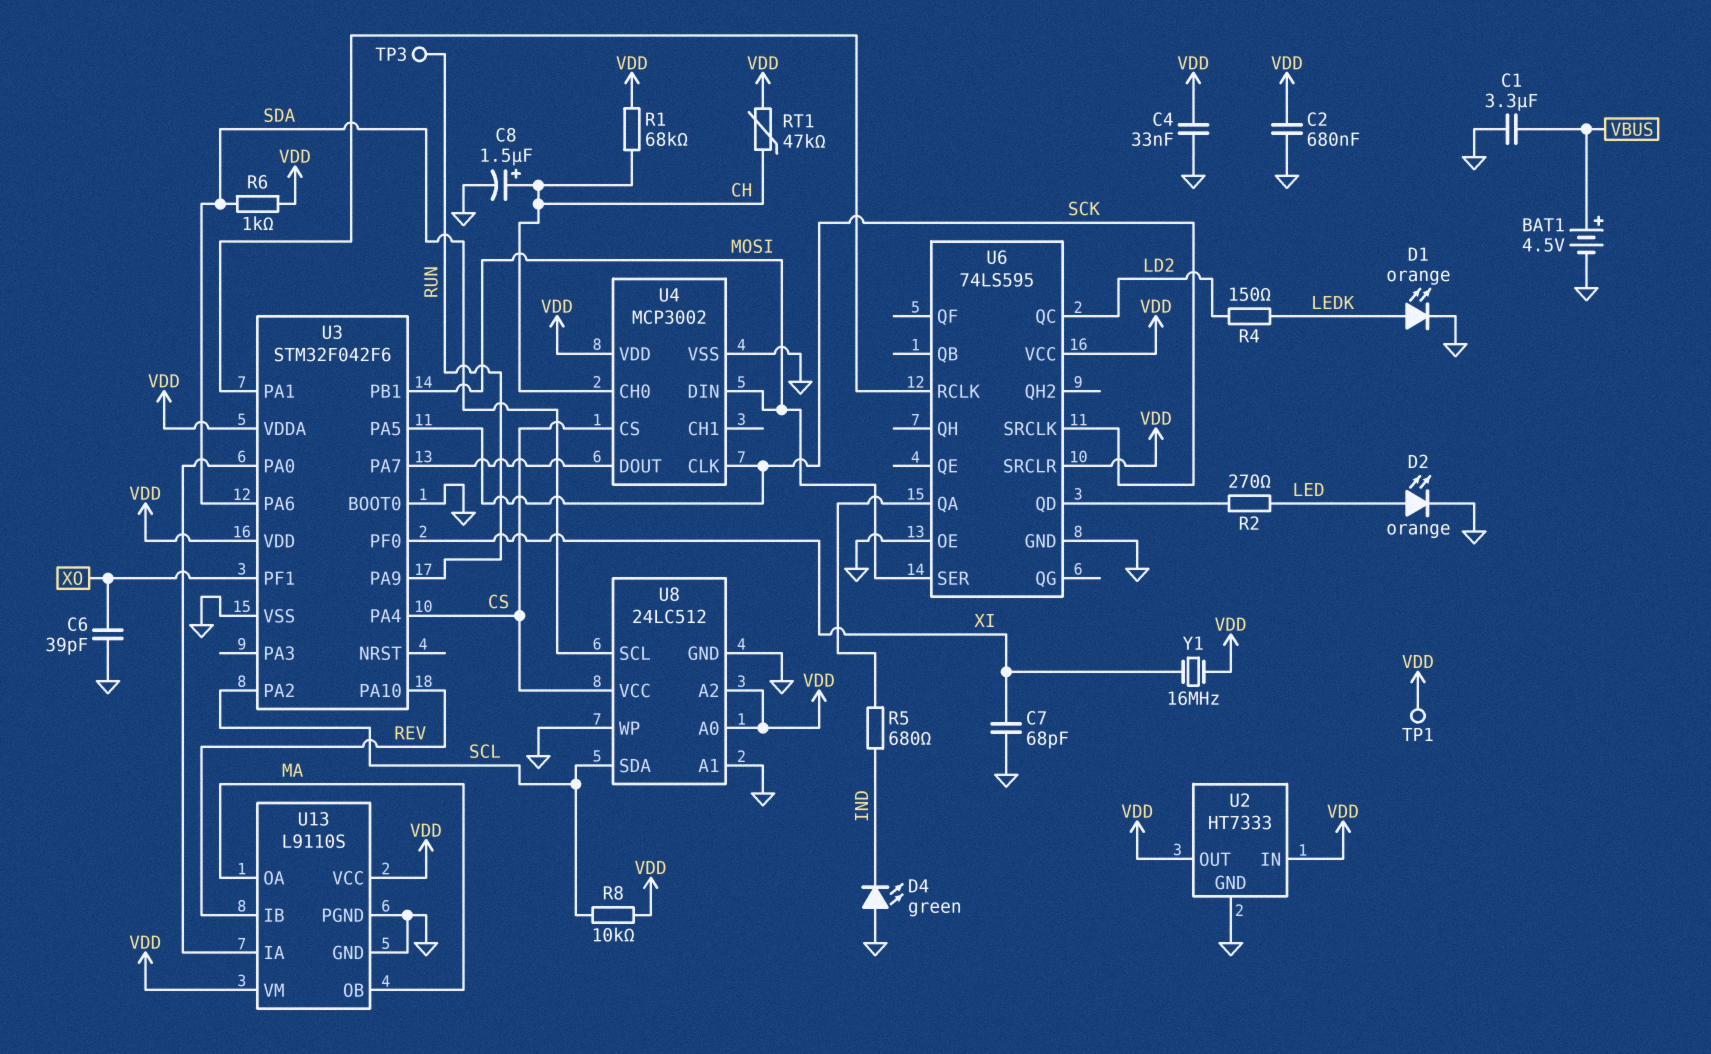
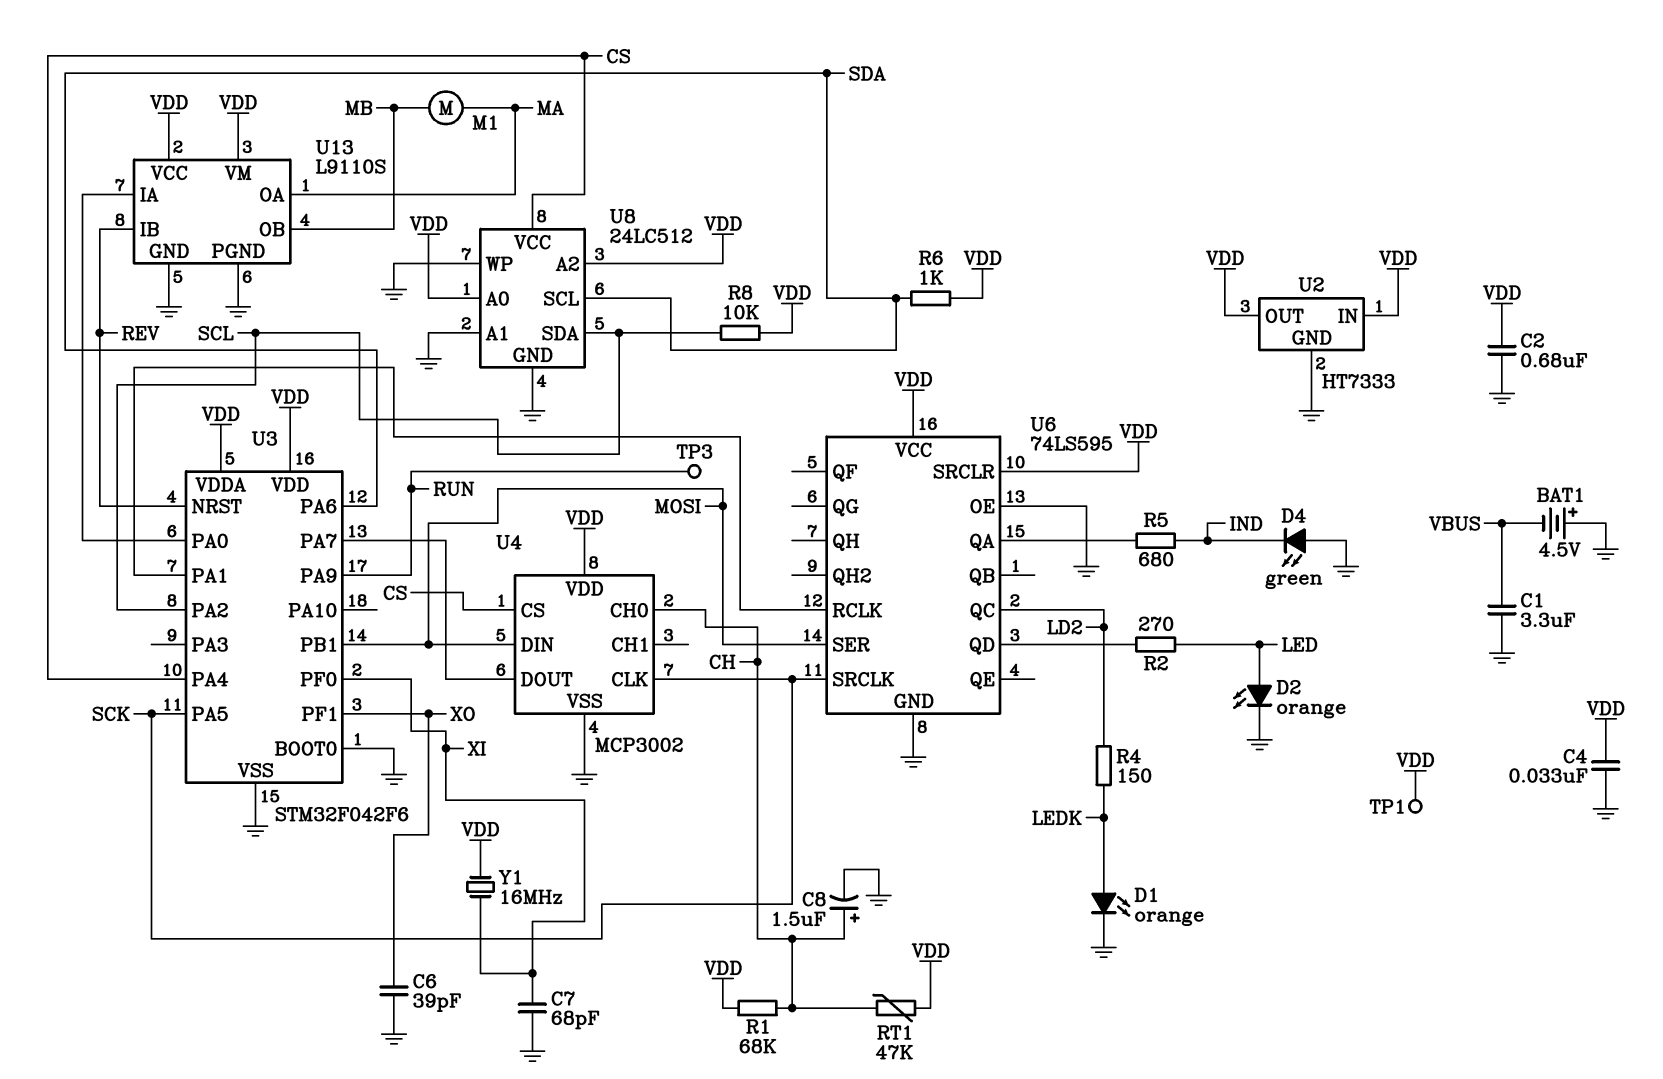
BAT1: 4.5V (plus VBUS, minus GND) -> 4.5V (plus GND, minus VBUS)
M1: none -> motor (MA, MB)
U3 pin NRST: none -> REV
U3 pin PA10: REV -> none
U13 pin OB: MA -> MB

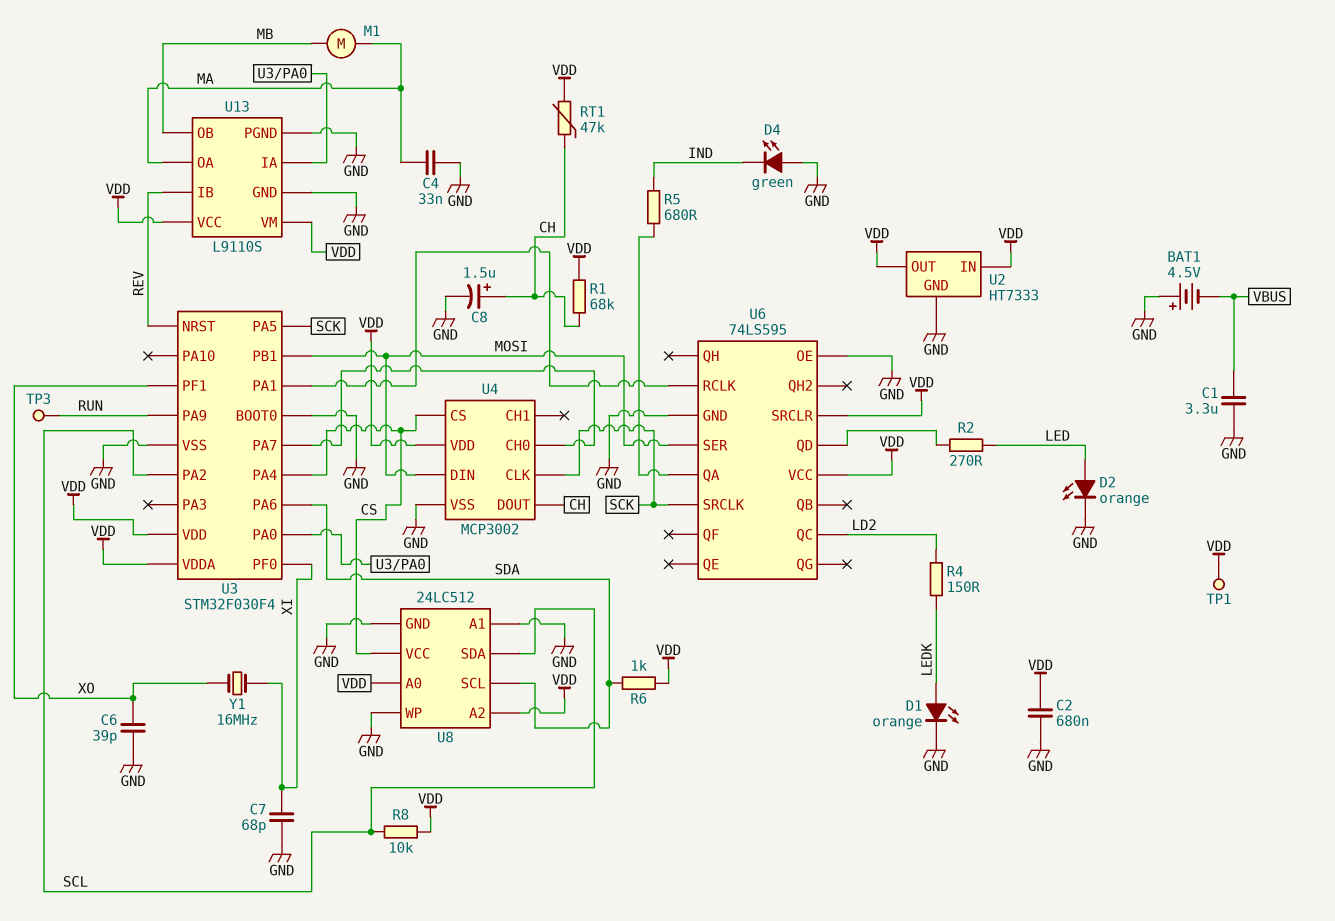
C4: 33nF (GND, VDD) -> 33nF (GND, MA)
U3: STM32F042F6 -> STM32F030F4
U4 pin CH0: CH -> U3/PA7
U4 pin DOUT: U3/PA7 -> CH
Y1: 16MHz (VDD, XI) -> 16MHz (XI, XO)

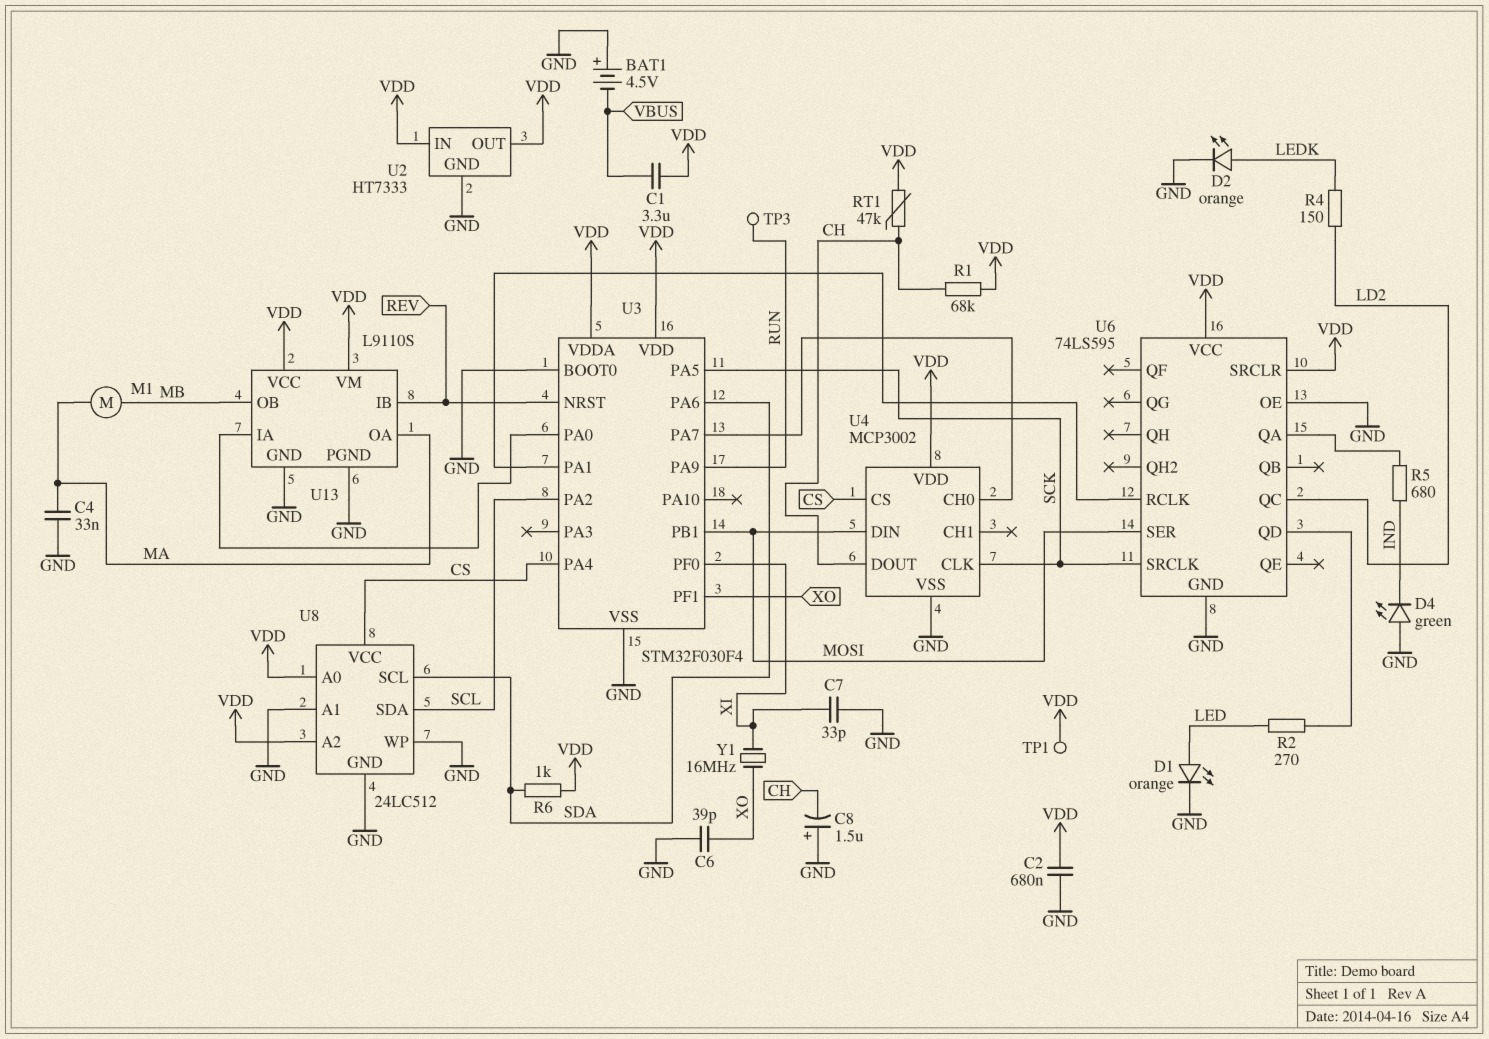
C1: 3.3uF (GND, VBUS) -> 3.3uF (VBUS, VDD)
C7: 68pF (GND, XI) -> 33pF (GND, XI)
C8: 1.5uF (plus CH, minus GND) -> 1.5uF (plus GND, minus CH)
D1: LED orange (A LEDK, K GND) -> LED orange (A LED, K GND)
D2: LED orange (A LED, K GND) -> LED orange (A LEDK, K GND)
R8: 10k (SCL, VDD) -> none

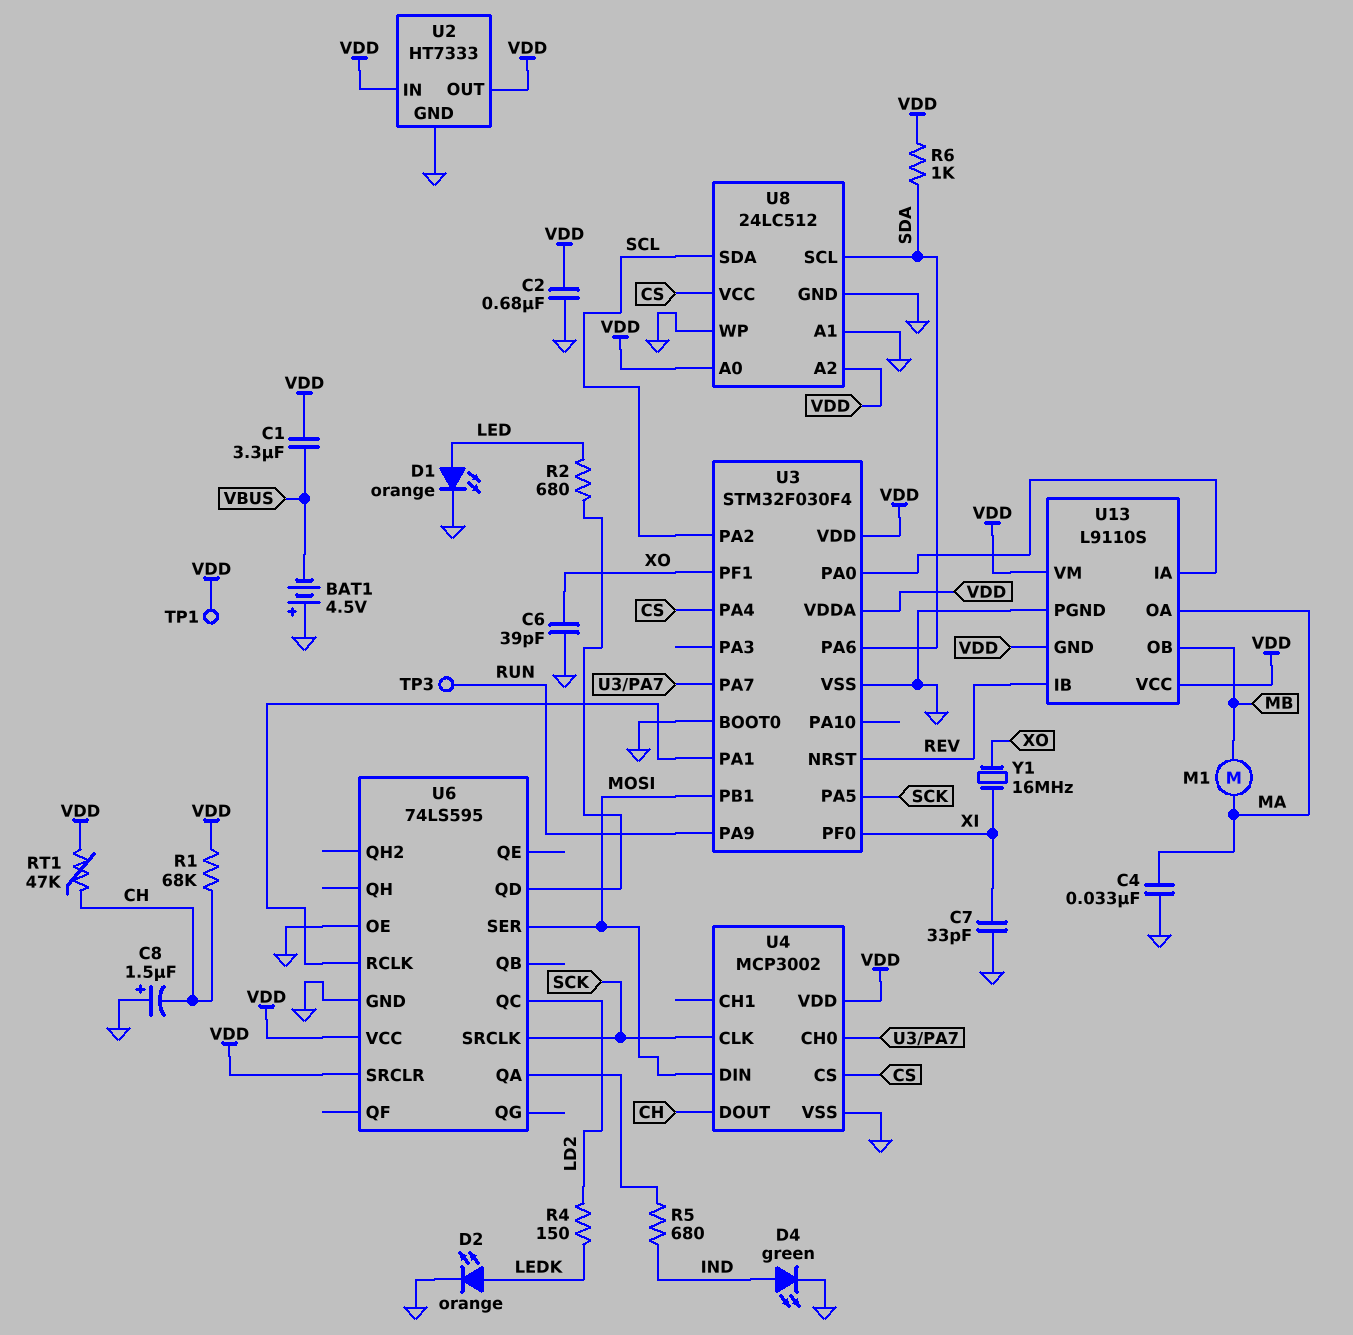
D4: LED green (A GND, K IND) -> LED green (A IND, K GND)
R2: 270 (LED, U6/QD) -> 680 (LED, U6/QD)
U13 pin GND: GND -> VDD

